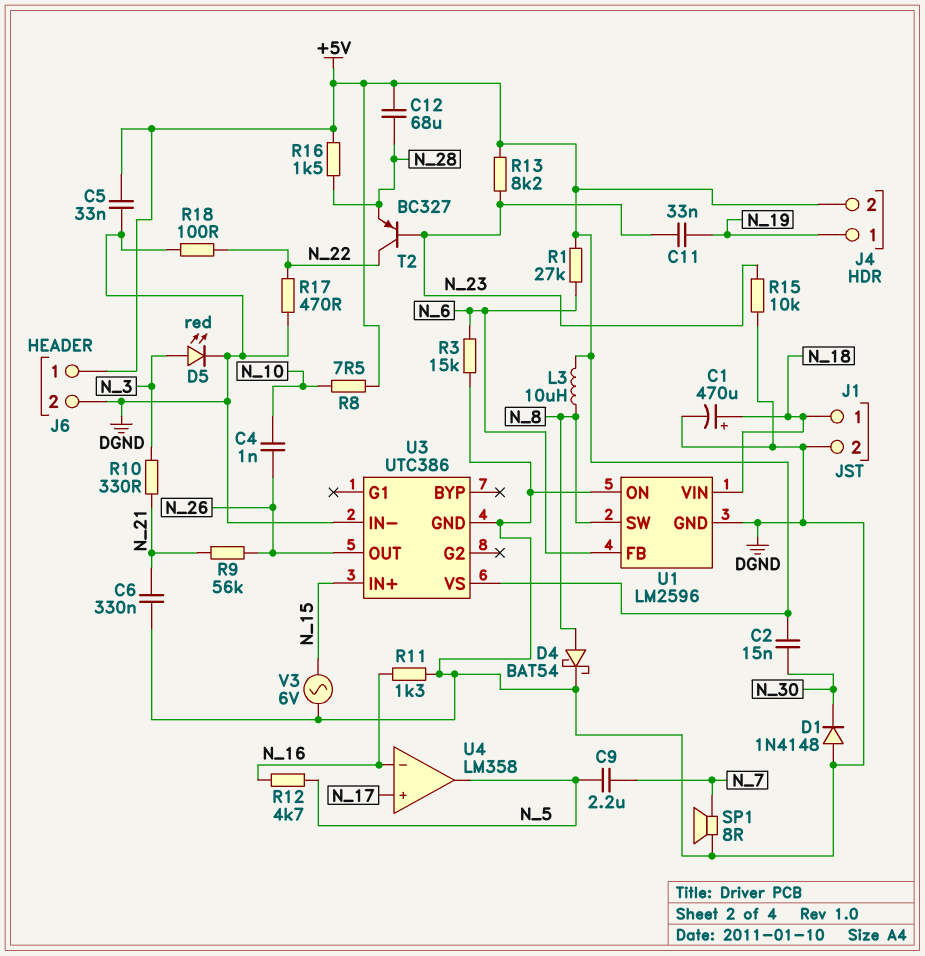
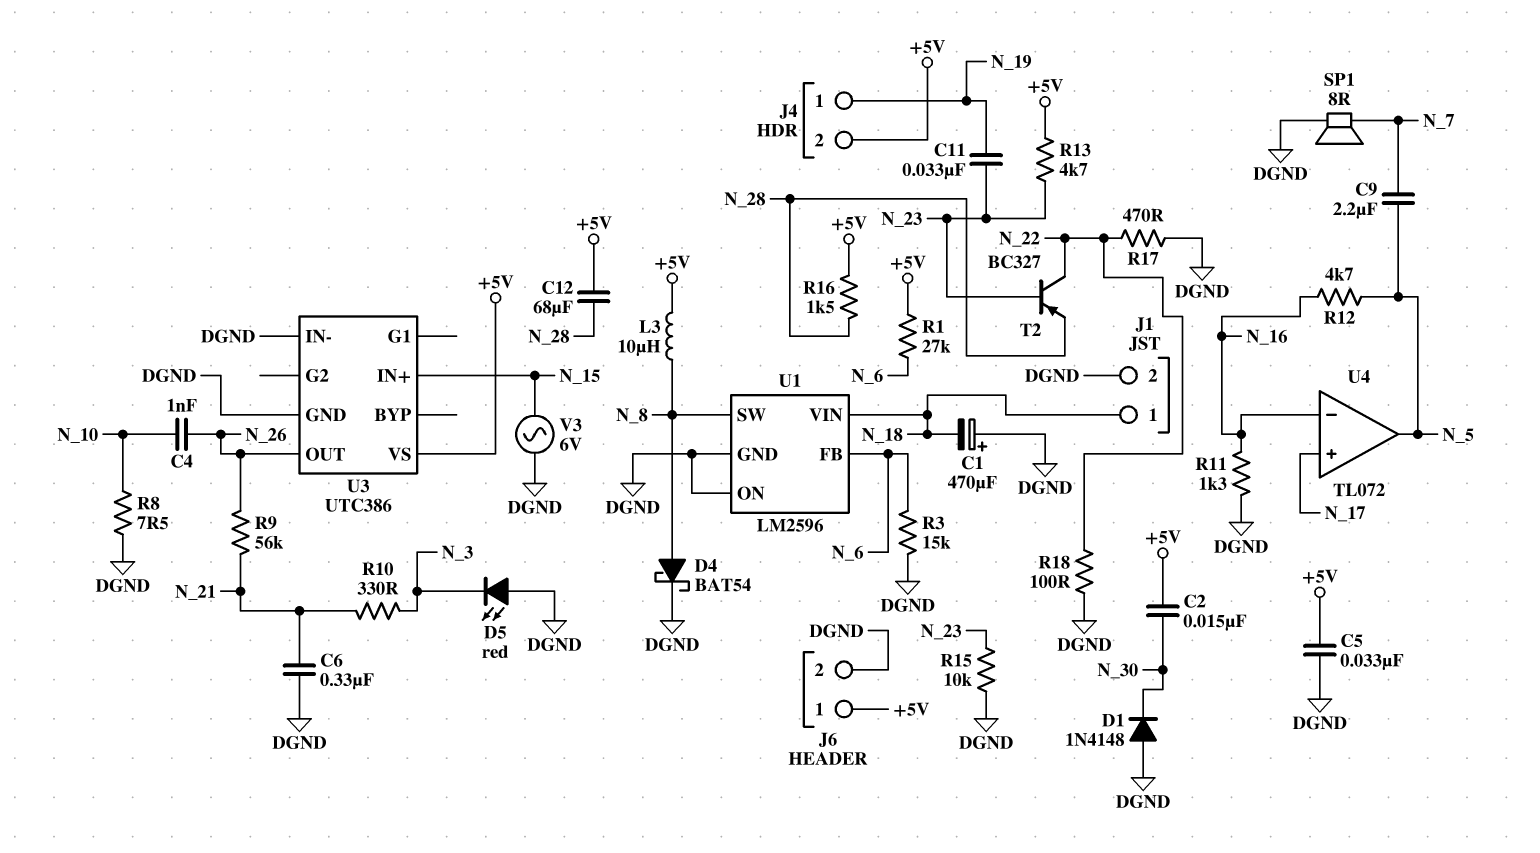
C1: 470uF (plus N_18, minus DGND) -> 470uF (plus DGND, minus N_18)
D5: LED red (A N_3, K DGND) -> LED red (A DGND, K N_3)
R8: 7.5 (+5V, N_10) -> 7.5 (DGND, N_10)
R13: 8.2k (+5V, N_23) -> 4.7k (+5V, N_23)
U4: LM358 -> TL072

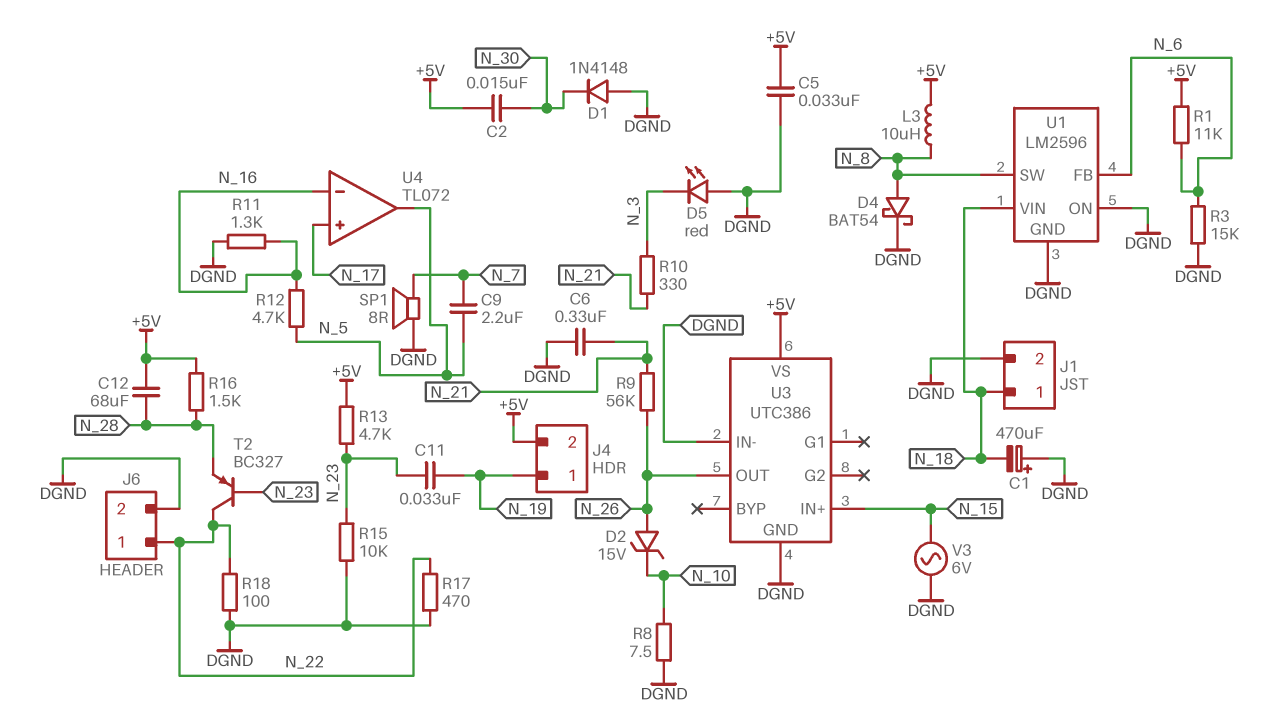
C4: 1nF (N_10, N_26) -> none
D2: none -> zener 15V (A N_26, K N_10)
J6 pin 1: +5V -> N_22
R1: 27k (+5V, N_6) -> 11k (+5V, N_6)

